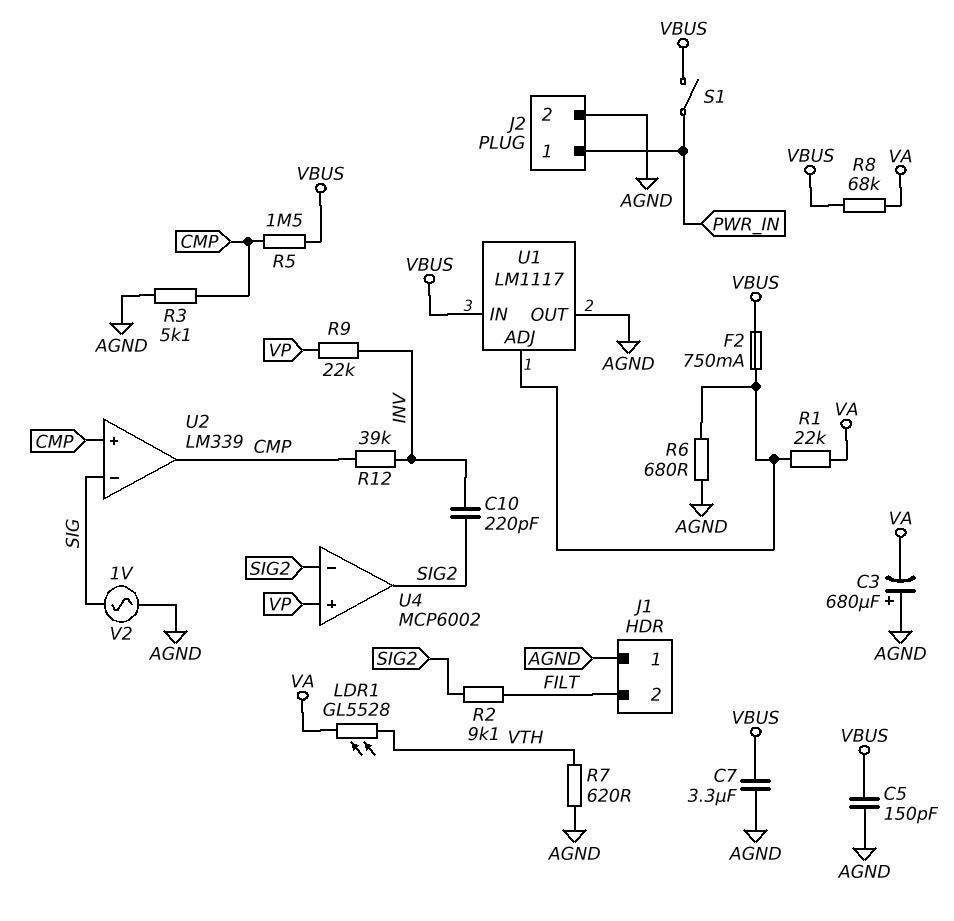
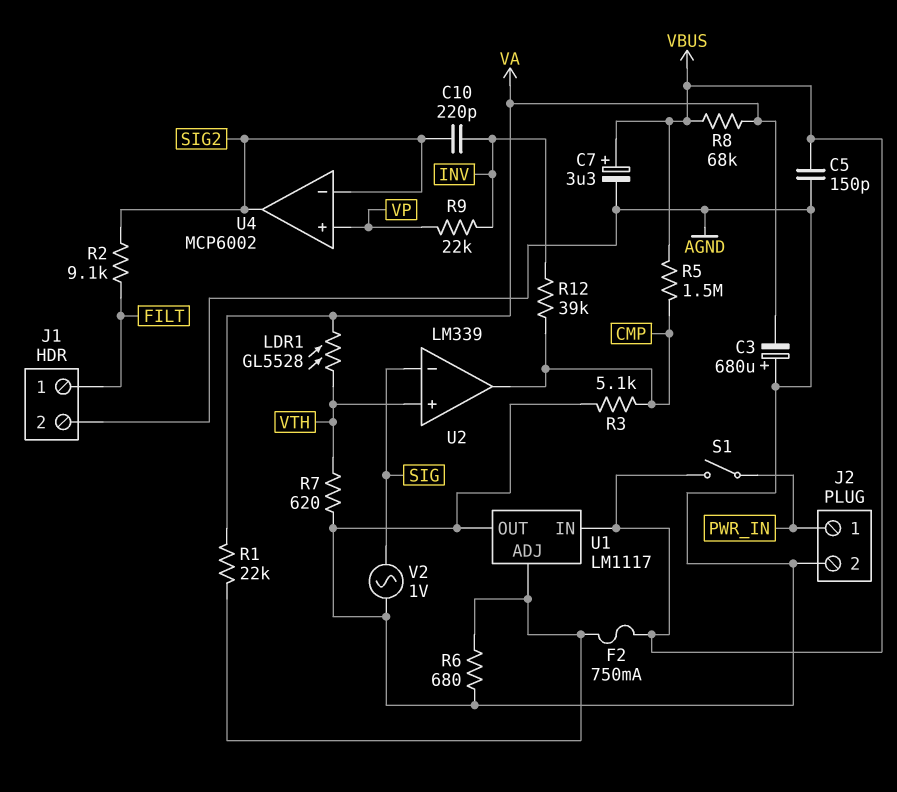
C7: 3.3uF (AGND, VBUS) -> 3.3uF (plus VBUS, minus AGND)
J1 pin 1: AGND -> FILT
J1 pin 2: FILT -> AGND
U2 pin in+: CMP -> VTH

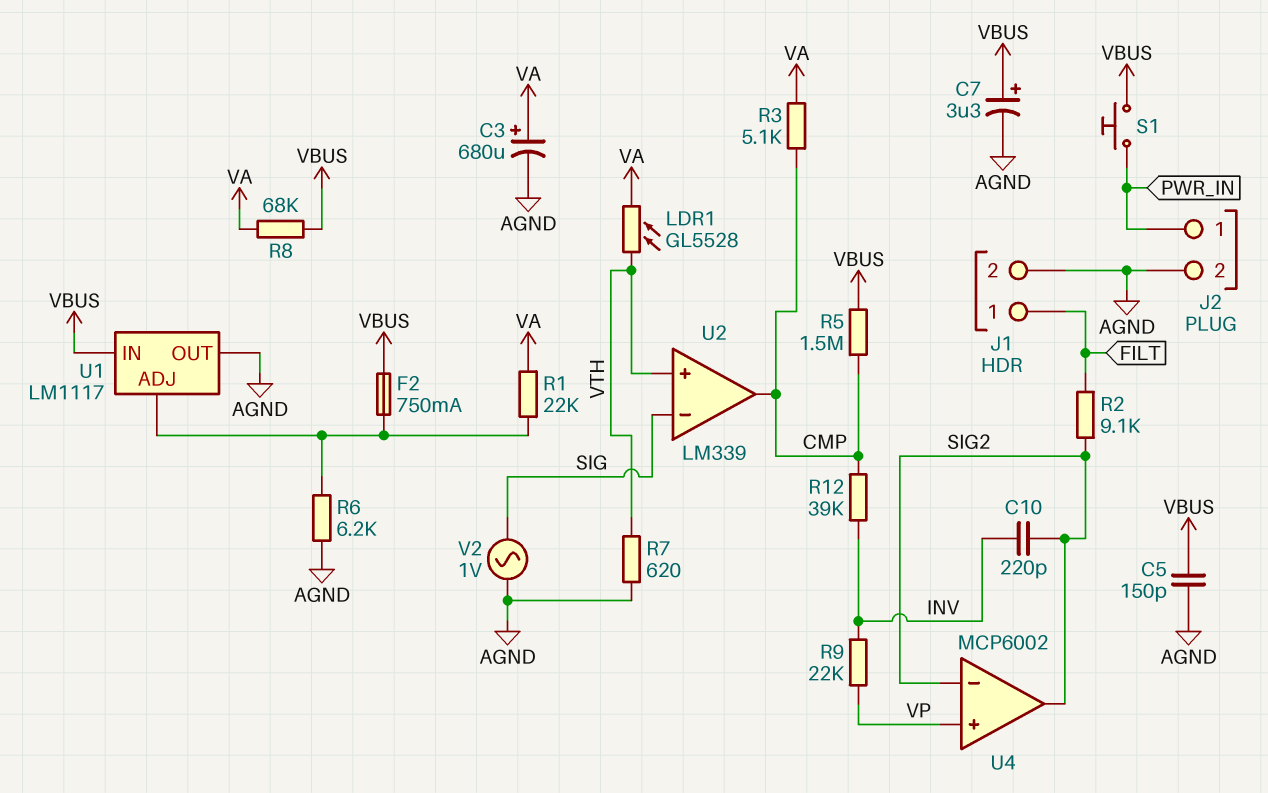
C3: 680uF (plus AGND, minus VA) -> 680uF (plus VA, minus AGND)
R3: 5.1k (AGND, CMP) -> 5.1k (CMP, VA)
R6: 680 (AGND, U1/ADJ) -> 6.2k (AGND, U1/ADJ)
S1: switch (PWR_IN, VBUS) -> button (PWR_IN, VBUS)

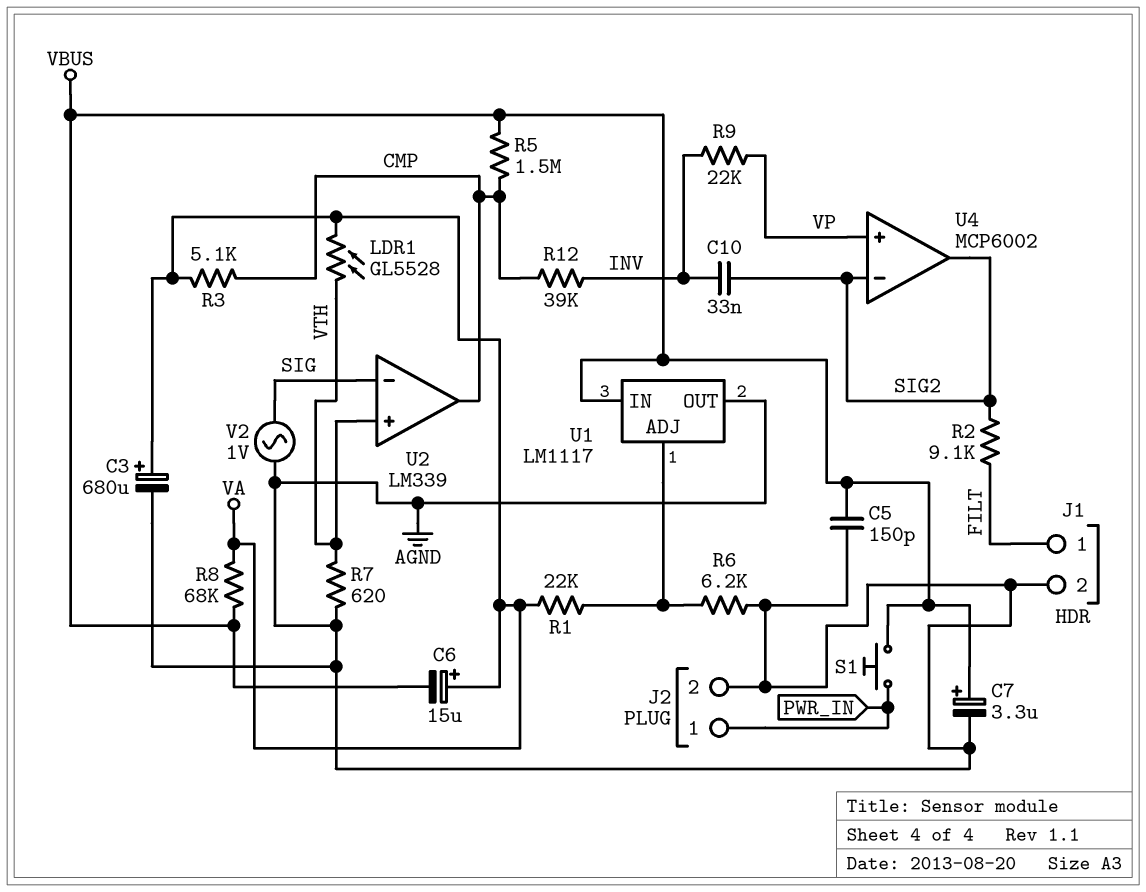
C6: none -> 15uF (plus VA, minus VBUS)
C10: 220pF (INV, SIG2) -> 33nF (INV, SIG2)
F2: 750mA (U1/ADJ, VBUS) -> none

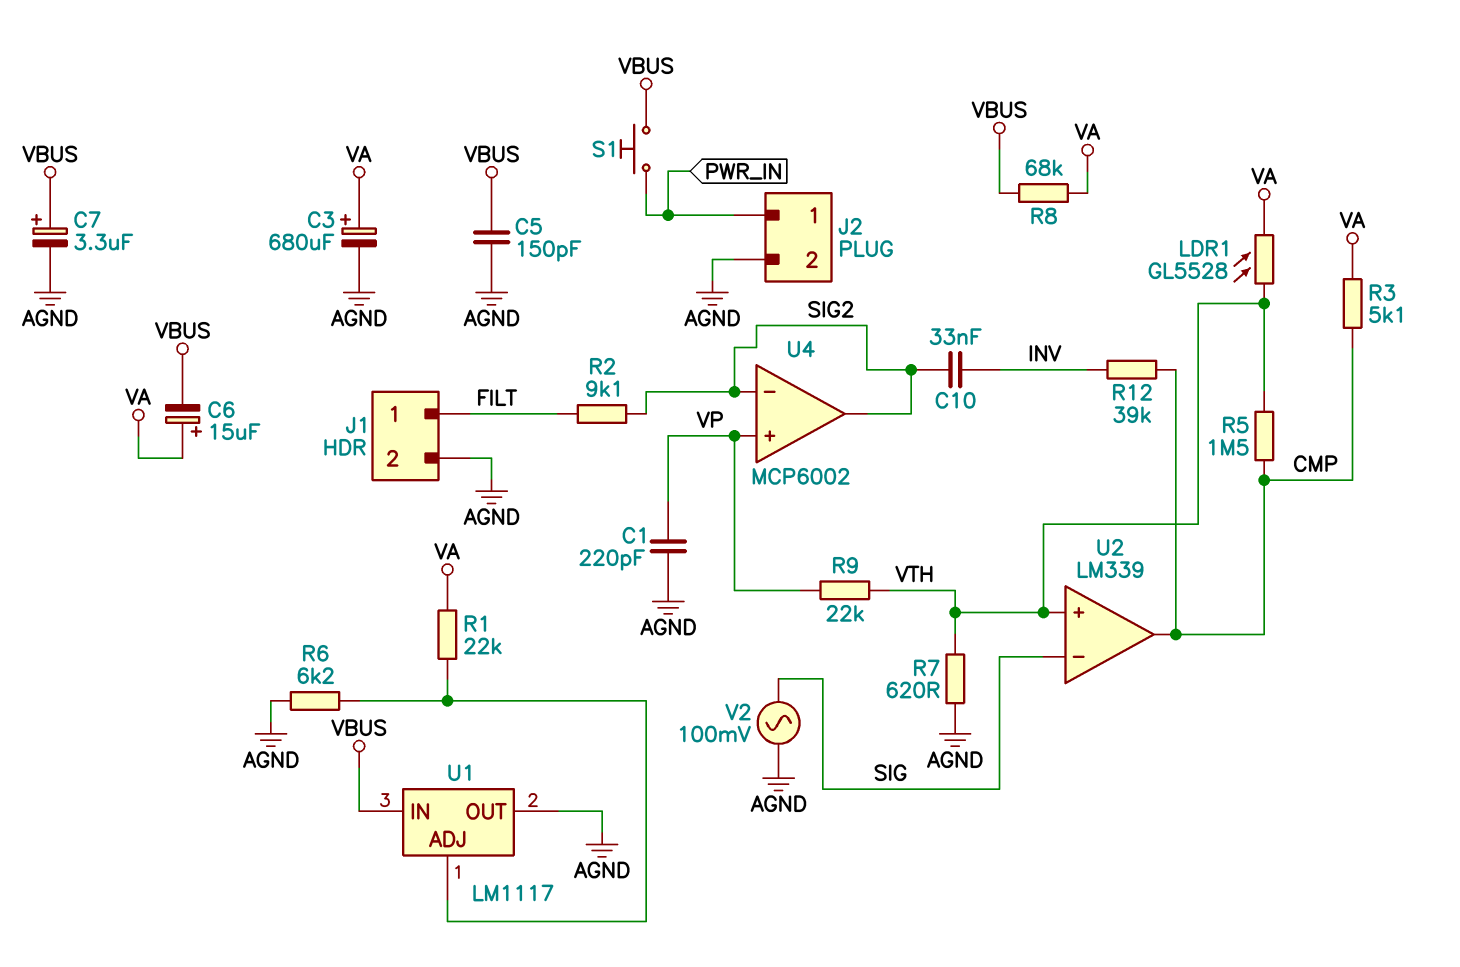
C1: none -> 220pF (AGND, VP)
R5: 1.5M (CMP, VBUS) -> 1.5M (CMP, VTH)
R9: 22k (INV, VP) -> 22k (VP, VTH)
V2: AC 1V (AGND, SIG) -> AC 100mV (AGND, SIG)

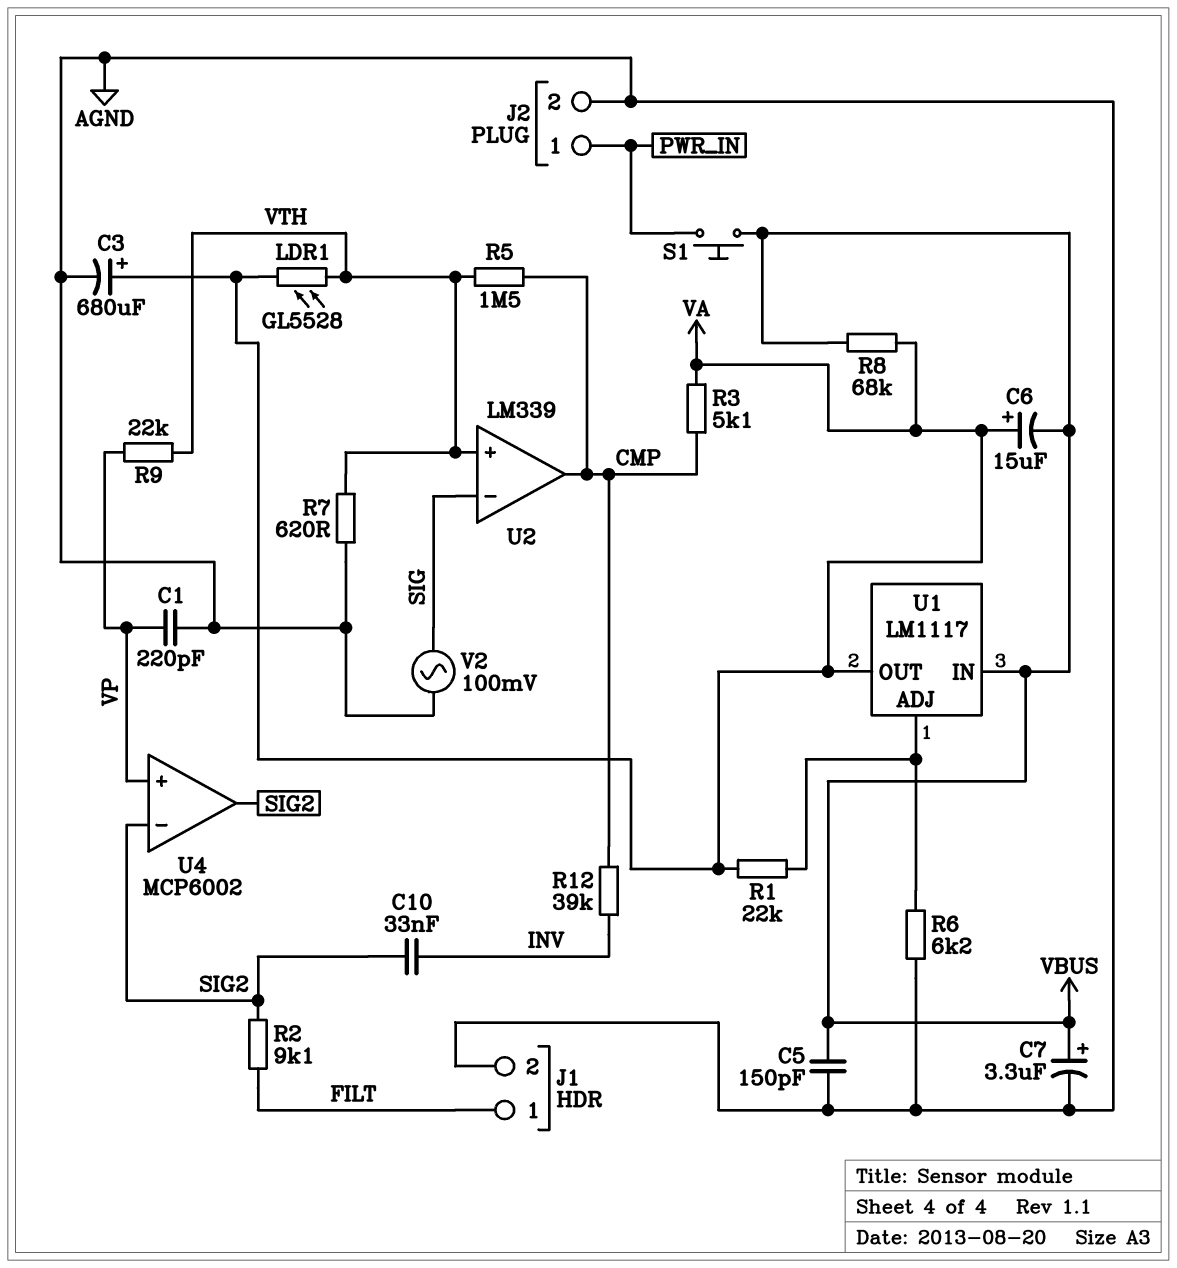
U1 pin OUT: AGND -> VA

